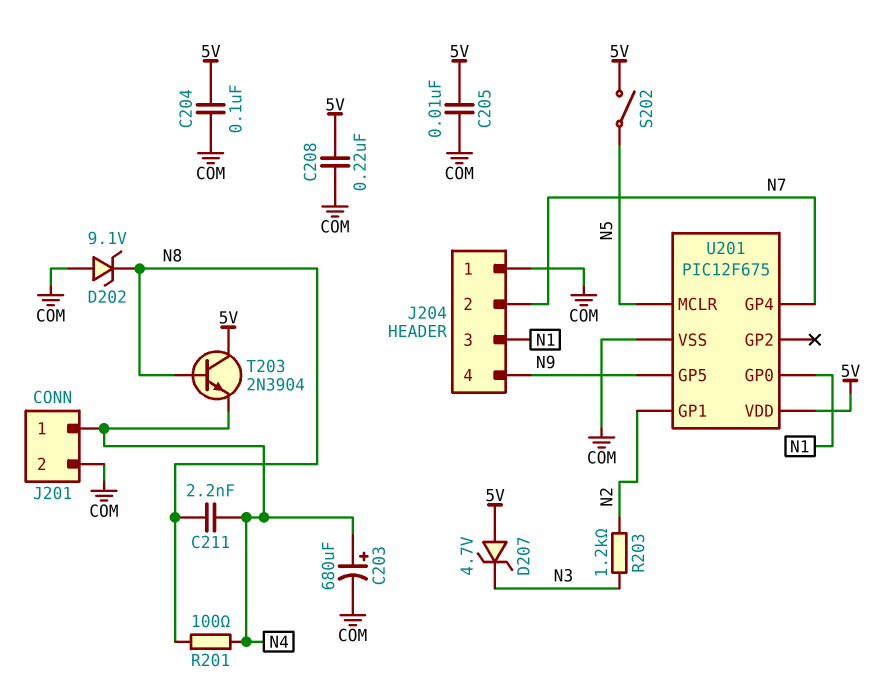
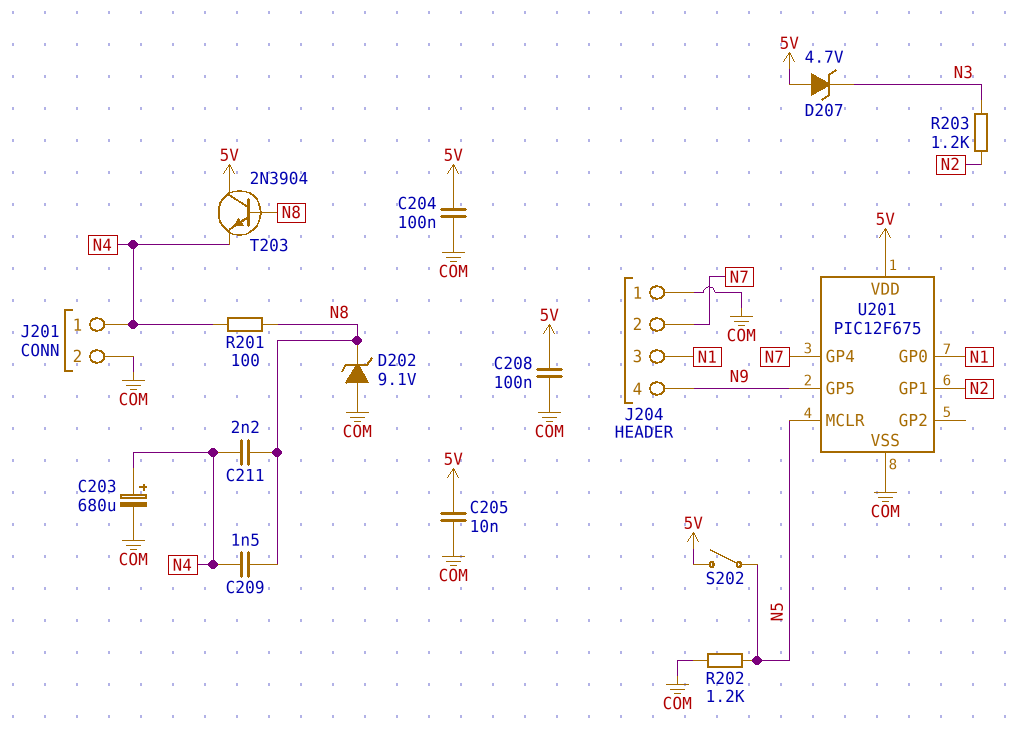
C208: 220nF (5V, COM) -> 100nF (5V, COM)
C209: none -> 1.5nF (N4, N8)
R202: none -> 1.2k (COM, N5)

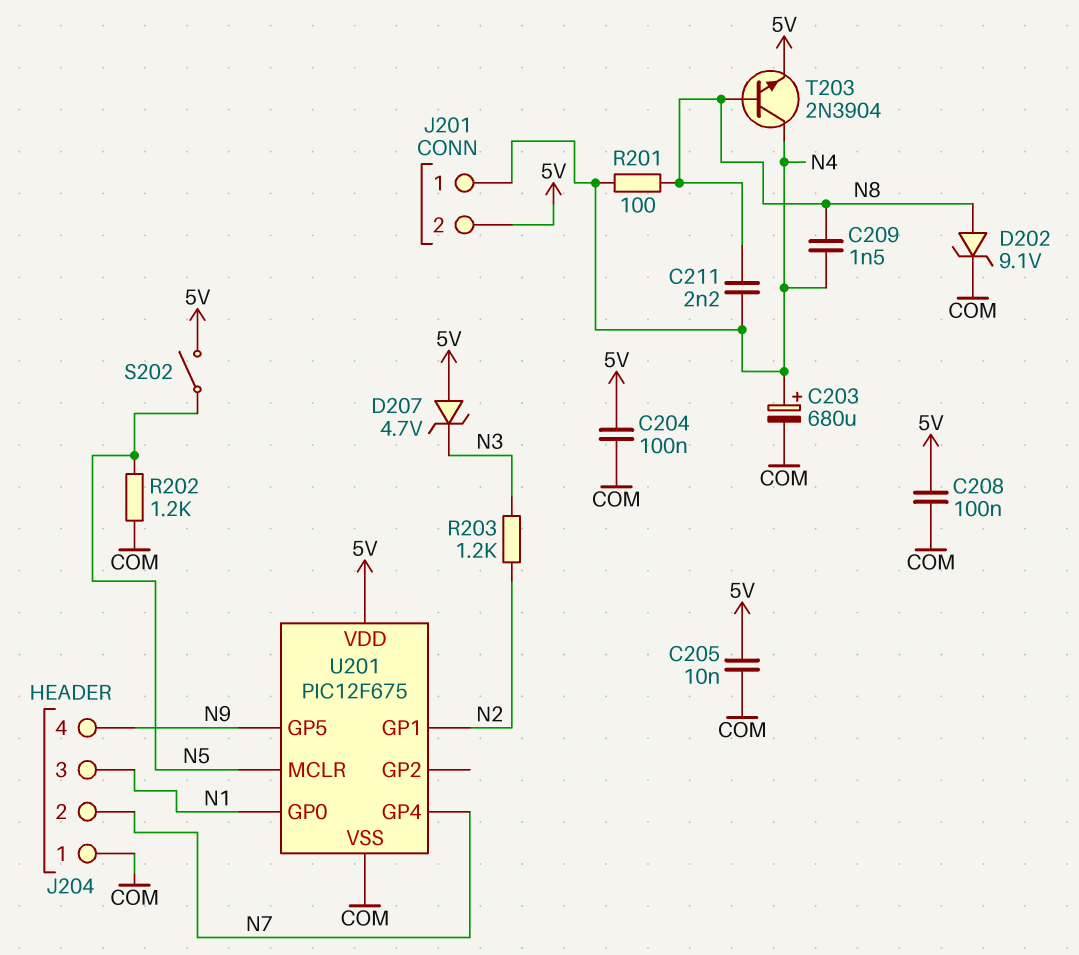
D202: zener 9.1V (A COM, K N8) -> zener 9.1V (A N8, K COM)
J201 pin 2: COM -> 5V
T203: NPN 2N3904 (B N8, C 5V, E N4) -> NPN 2N3904 (B N8, C N4, E 5V)

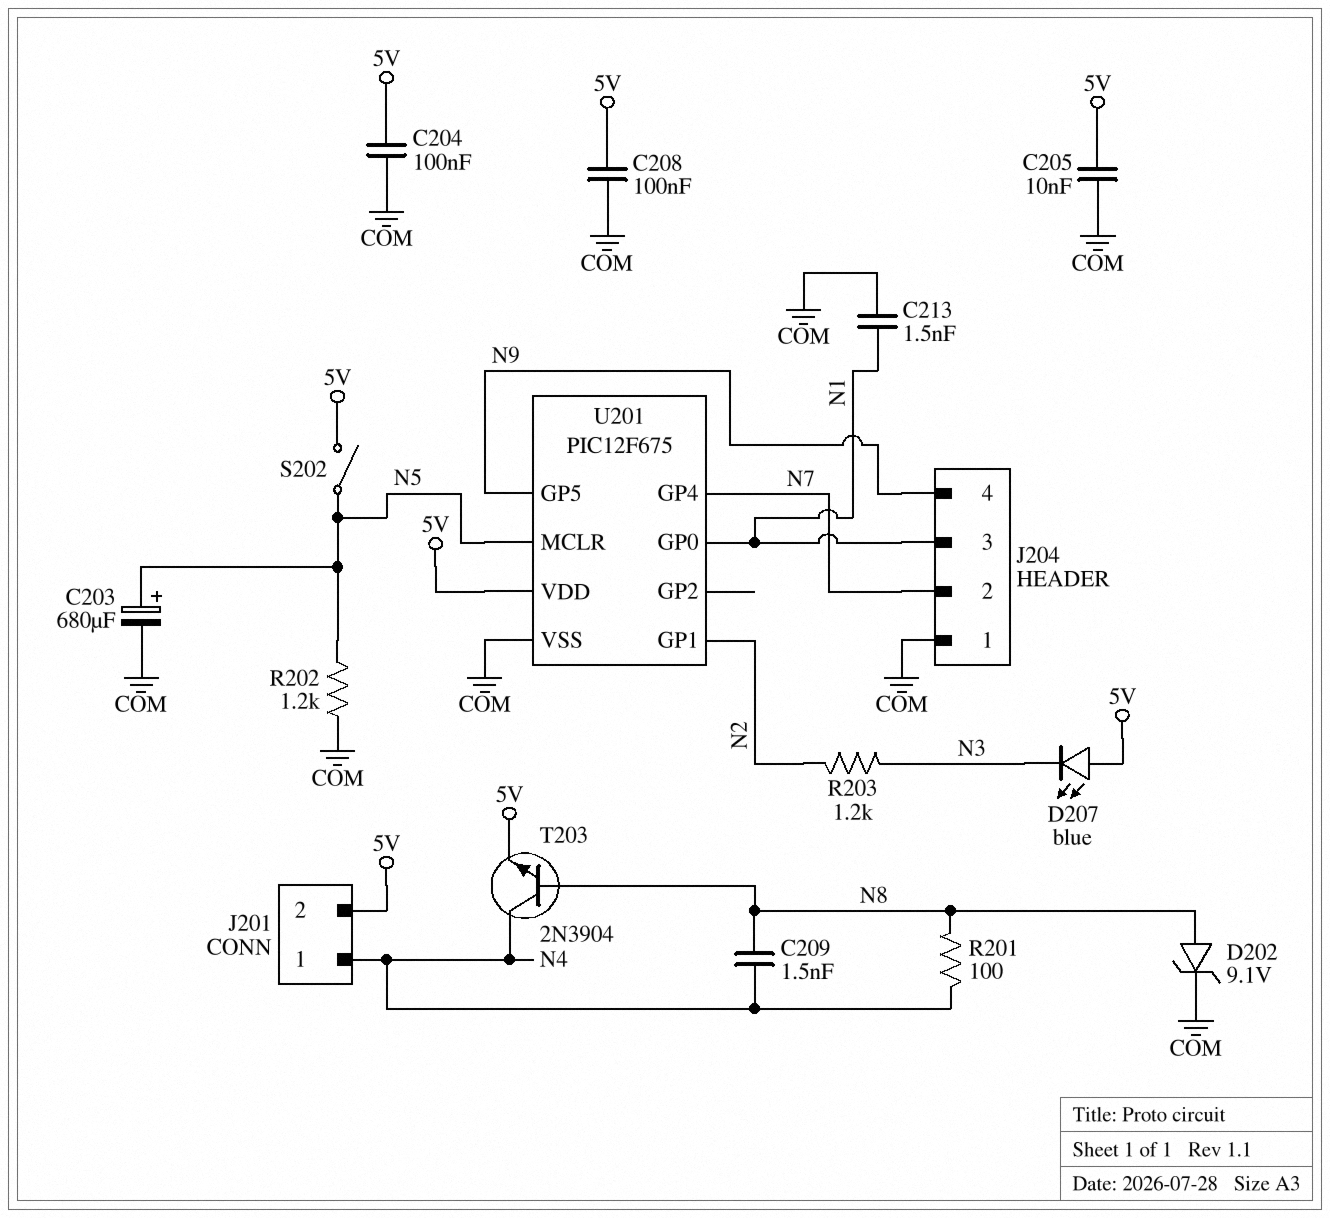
C203: 680uF (plus N4, minus COM) -> 680uF (plus N5, minus COM)
C211: 2.2nF (N4, N8) -> none
C213: none -> 1.5nF (COM, N1)
D207: zener 4.7V (A 5V, K N3) -> LED blue (A 5V, K N3)

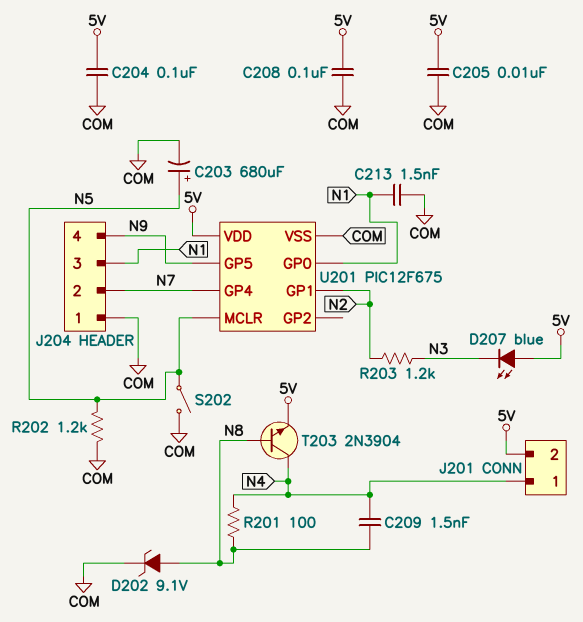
S202: switch (5V, N5) -> switch (COM, N5)

